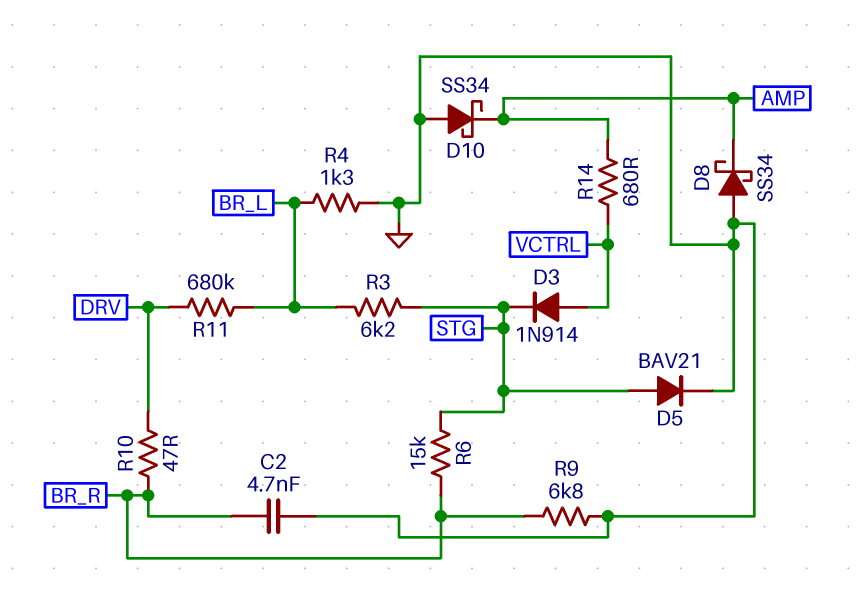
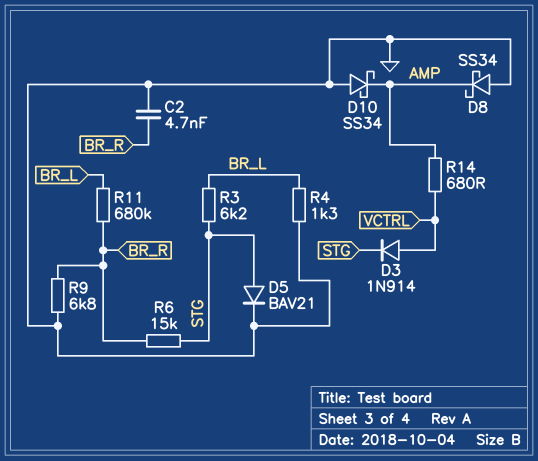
R10: 47 (BR_R, DRV) -> none
R11: 680k (BR_L, DRV) -> 680k (BR_L, BR_R)

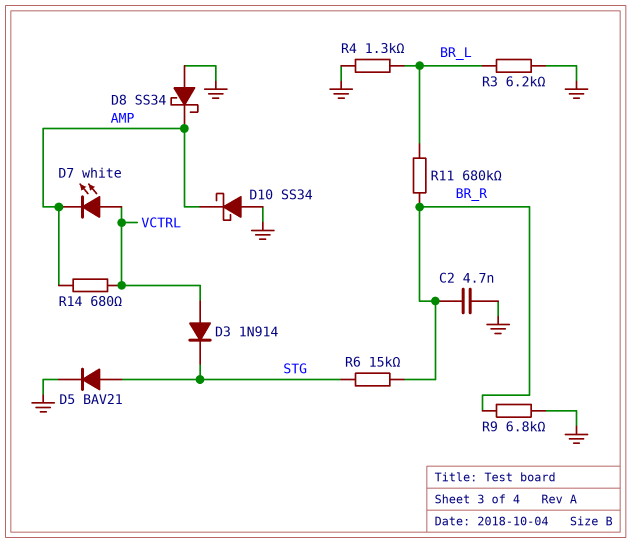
D7: none -> LED white (A VCTRL, K AMP)
R3: 6.2k (BR_L, STG) -> 6.2k (BR_L, GND)

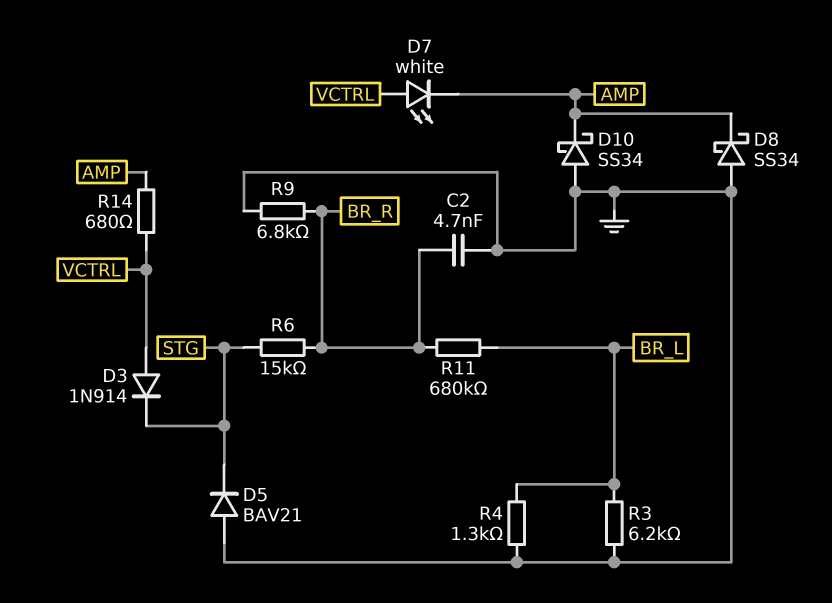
D5: diode BAV21 (A STG, K GND) -> diode BAV21 (A GND, K STG)

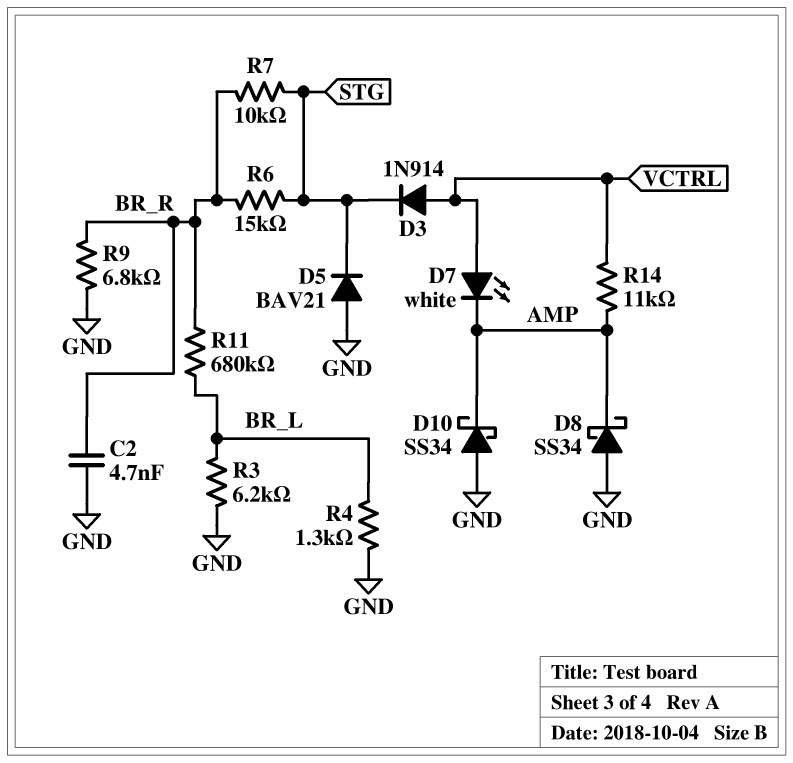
R7: none -> 10k (BR_R, STG)
R14: 680 (AMP, VCTRL) -> 11k (AMP, VCTRL)

